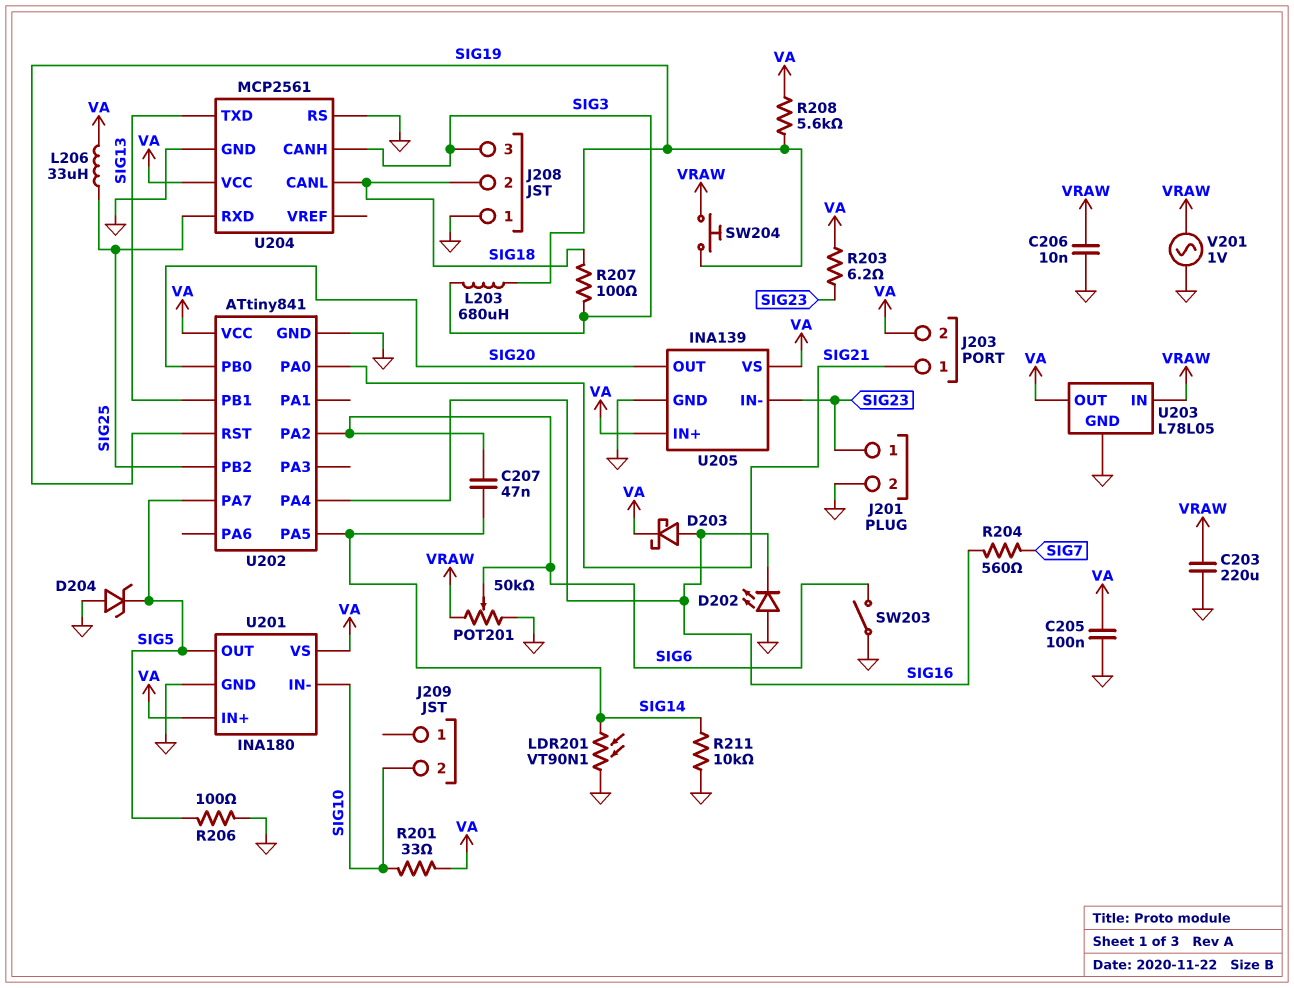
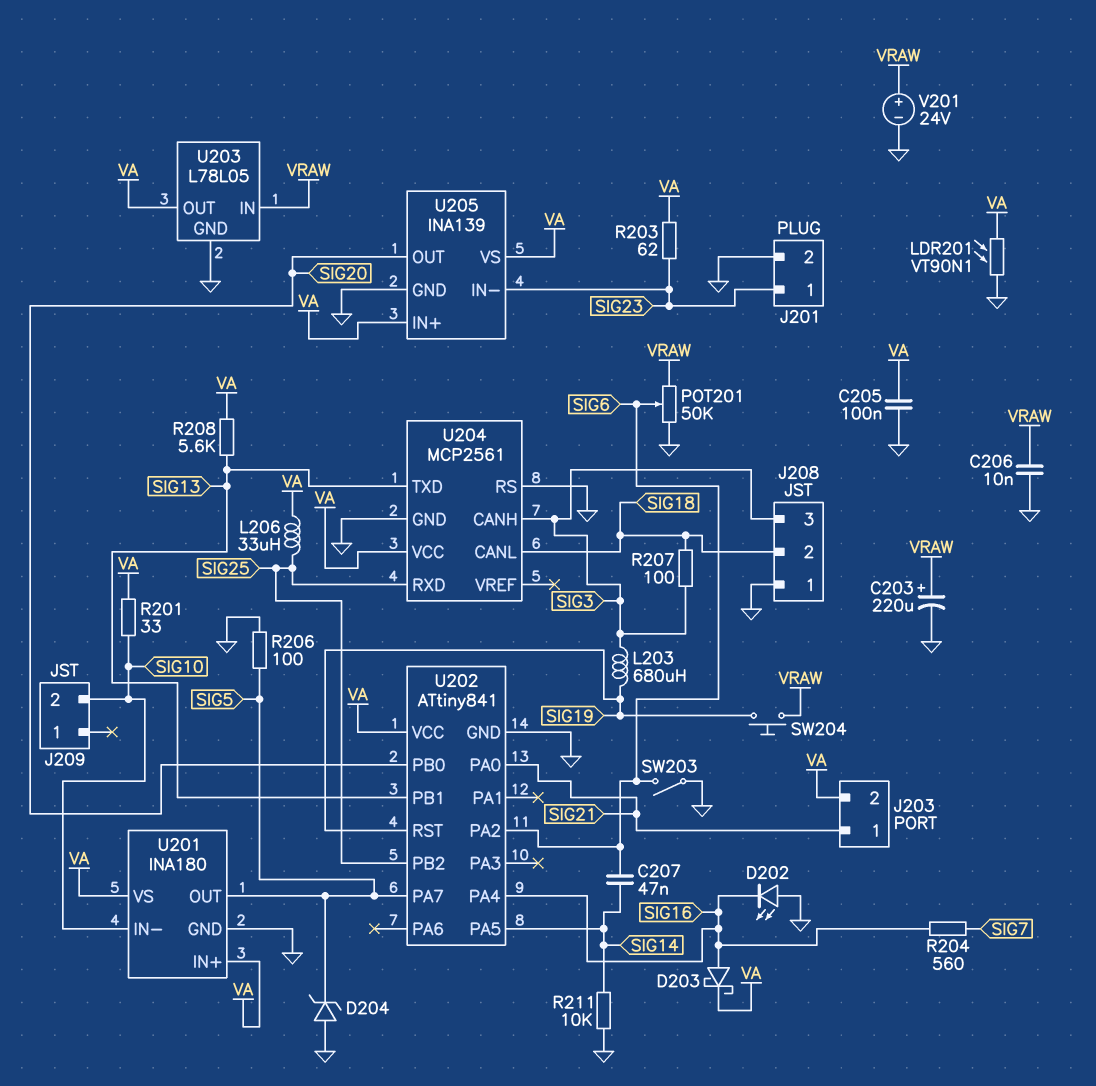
C203: 220uF (GND, VRAW) -> 220uF (plus VRAW, minus GND)
LDR201: VT90N1 (GND, SIG14) -> VT90N1 (GND, VA)
R203: 6.2 (SIG23, VA) -> 62 (SIG23, VA)
R208: 5.6k (SIG19, VA) -> 5.6k (SIG13, VA)
V201: AC 1V (GND, VRAW) -> 24V (plus VRAW, minus GND)

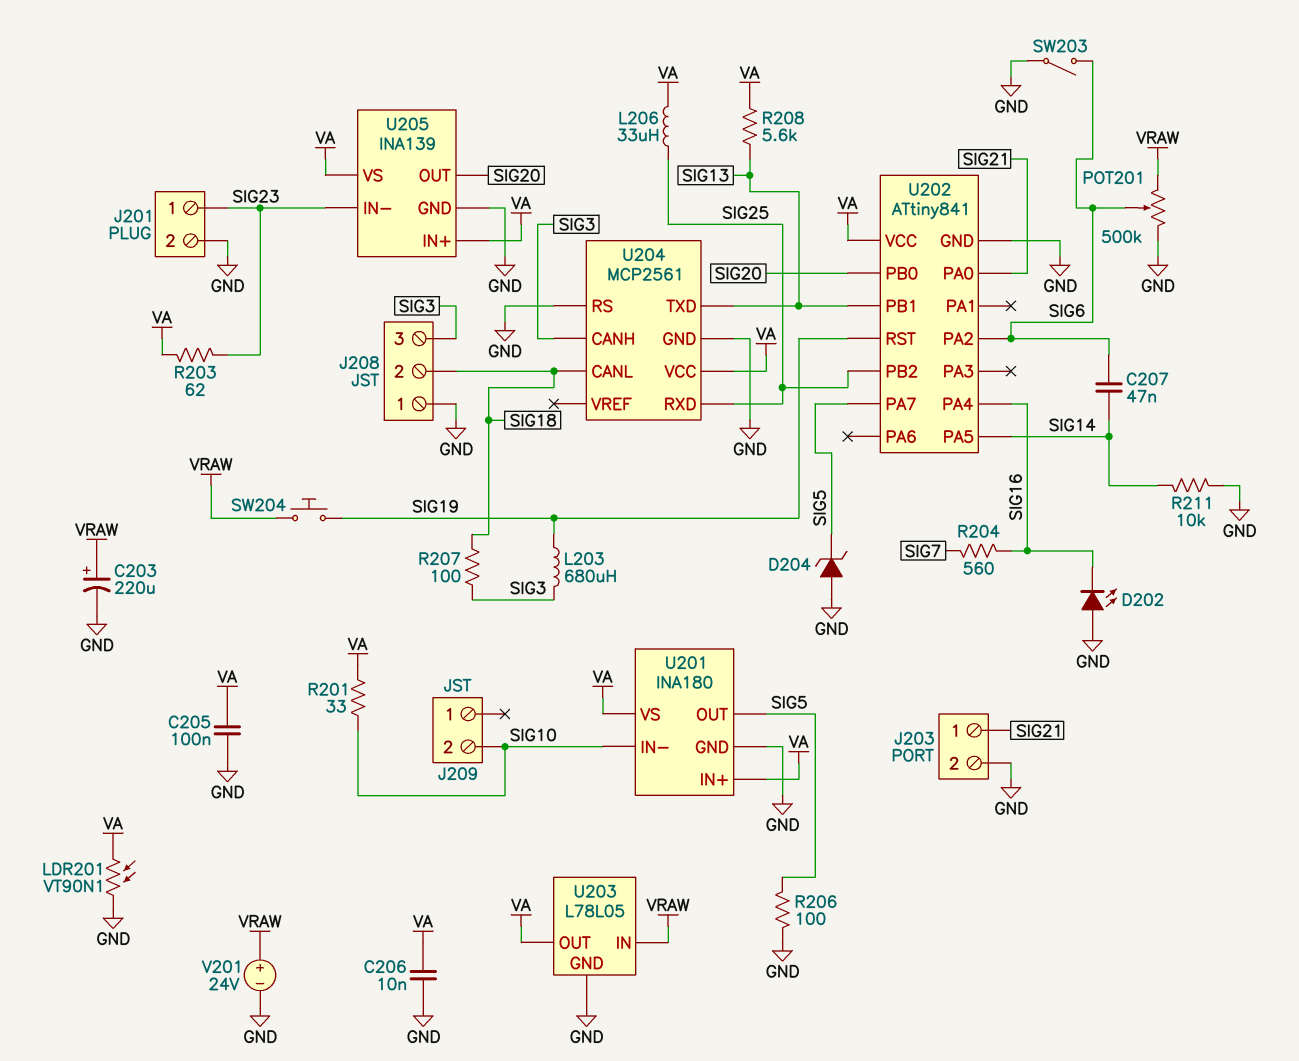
C206: 10nF (GND, VRAW) -> 10nF (GND, VA)
D203: schottky (A SIG16, K VA) -> none
J203 pin 2: VA -> GND
POT201: 50k (GND, VRAW, wiper SIG6) -> 500k (GND, VRAW, wiper SIG6)

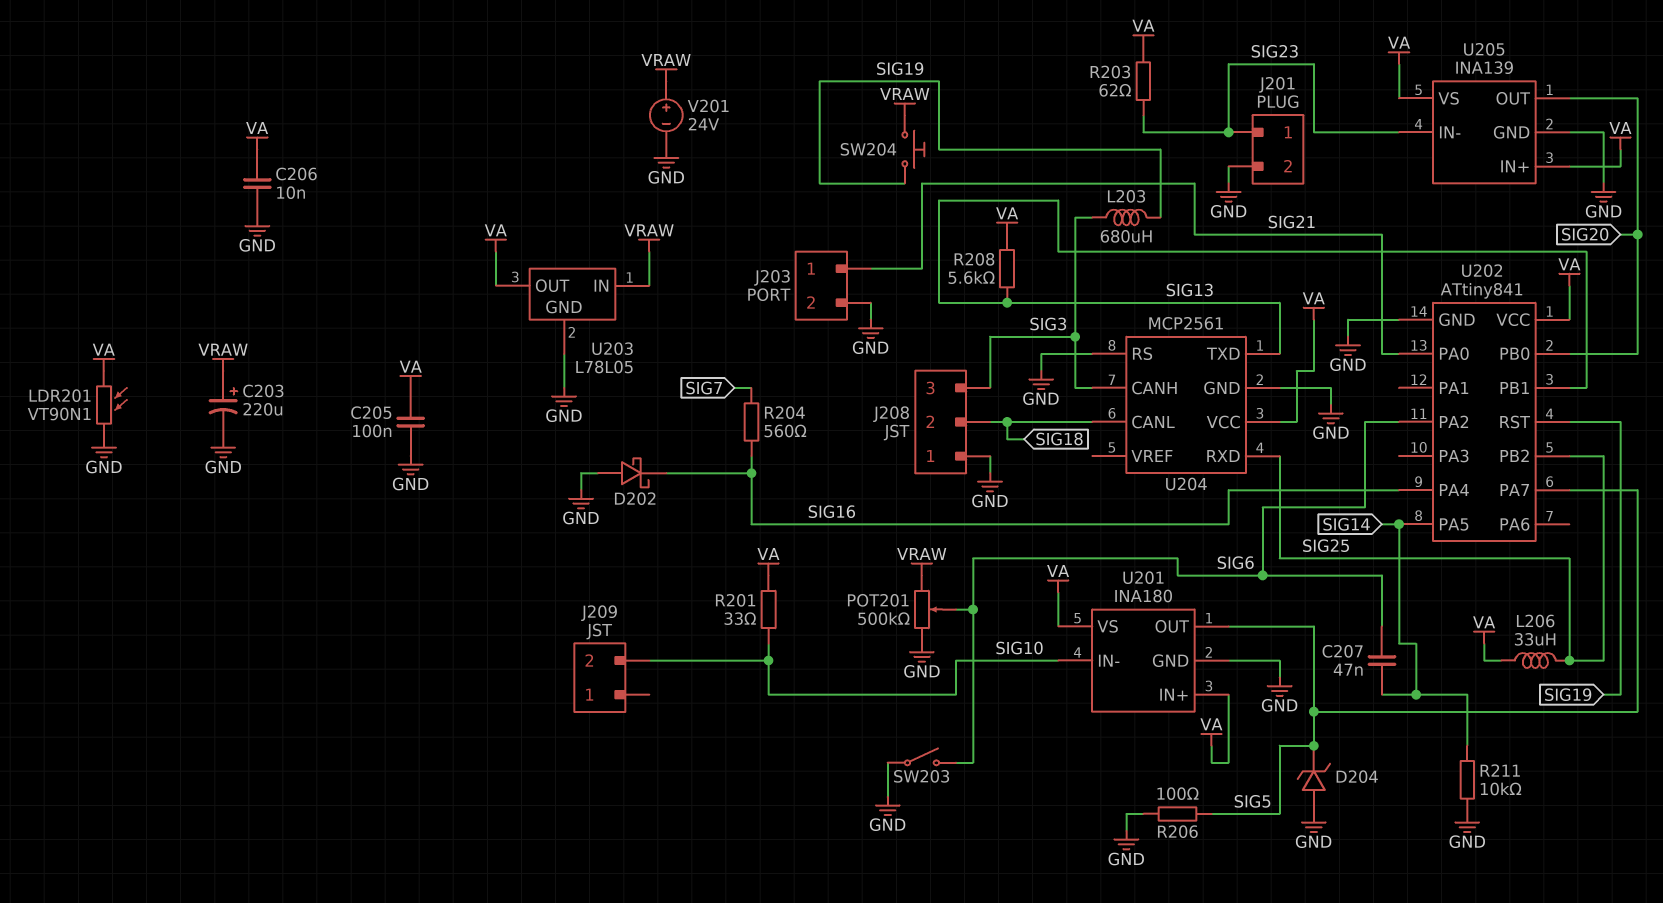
D202: LED (A GND, K SIG16) -> schottky (A GND, K SIG16)
R207: 100 (SIG3, SIG18) -> none

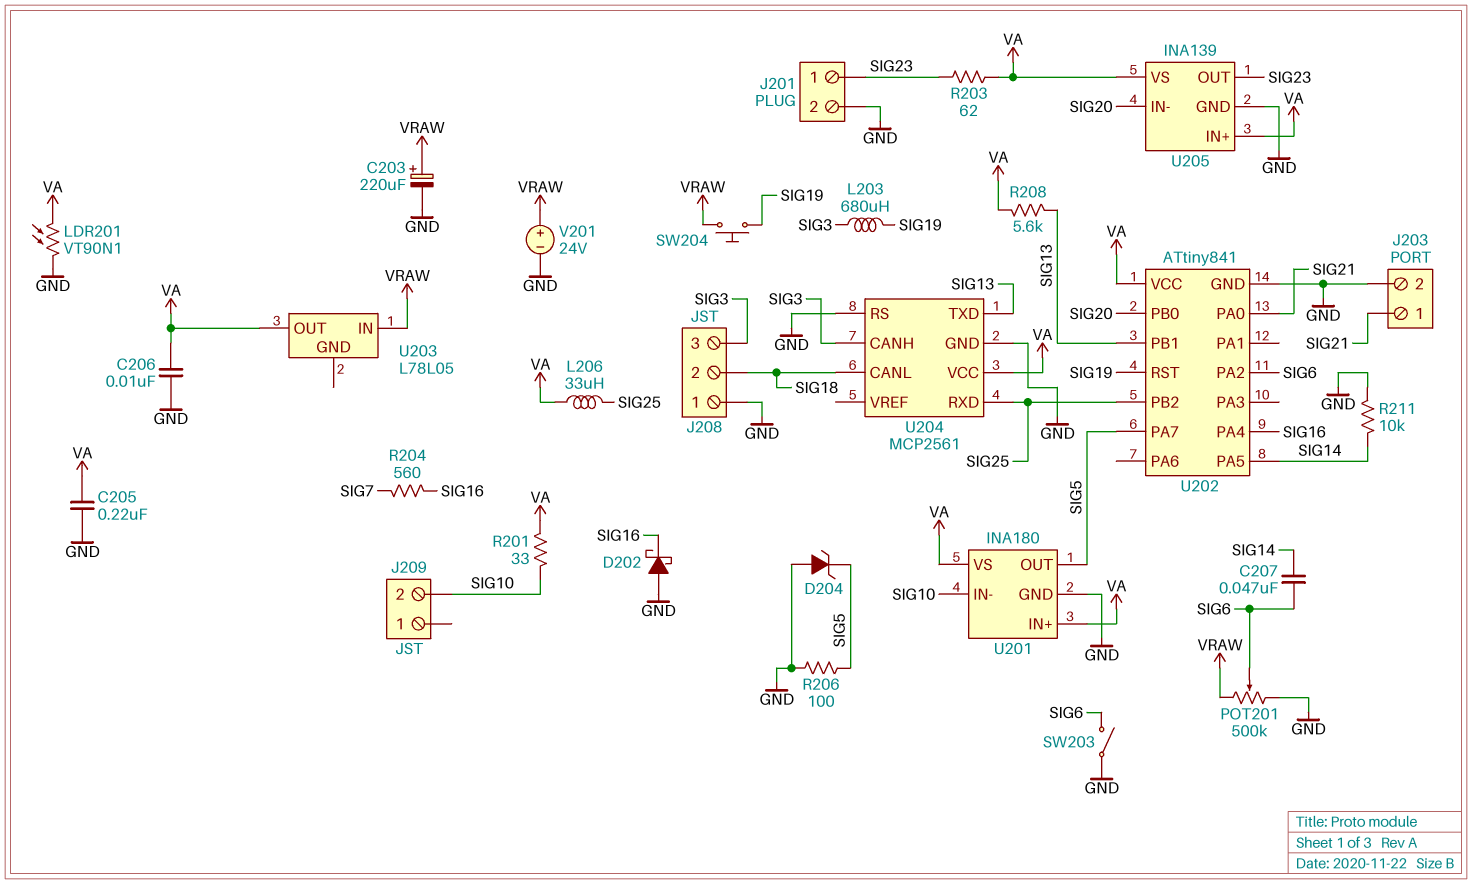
C205: 100nF (GND, VA) -> 220nF (GND, VA)
U203 pin GND: GND -> none
U205 pin IN-: SIG23 -> SIG20
U205 pin OUT: SIG20 -> SIG23

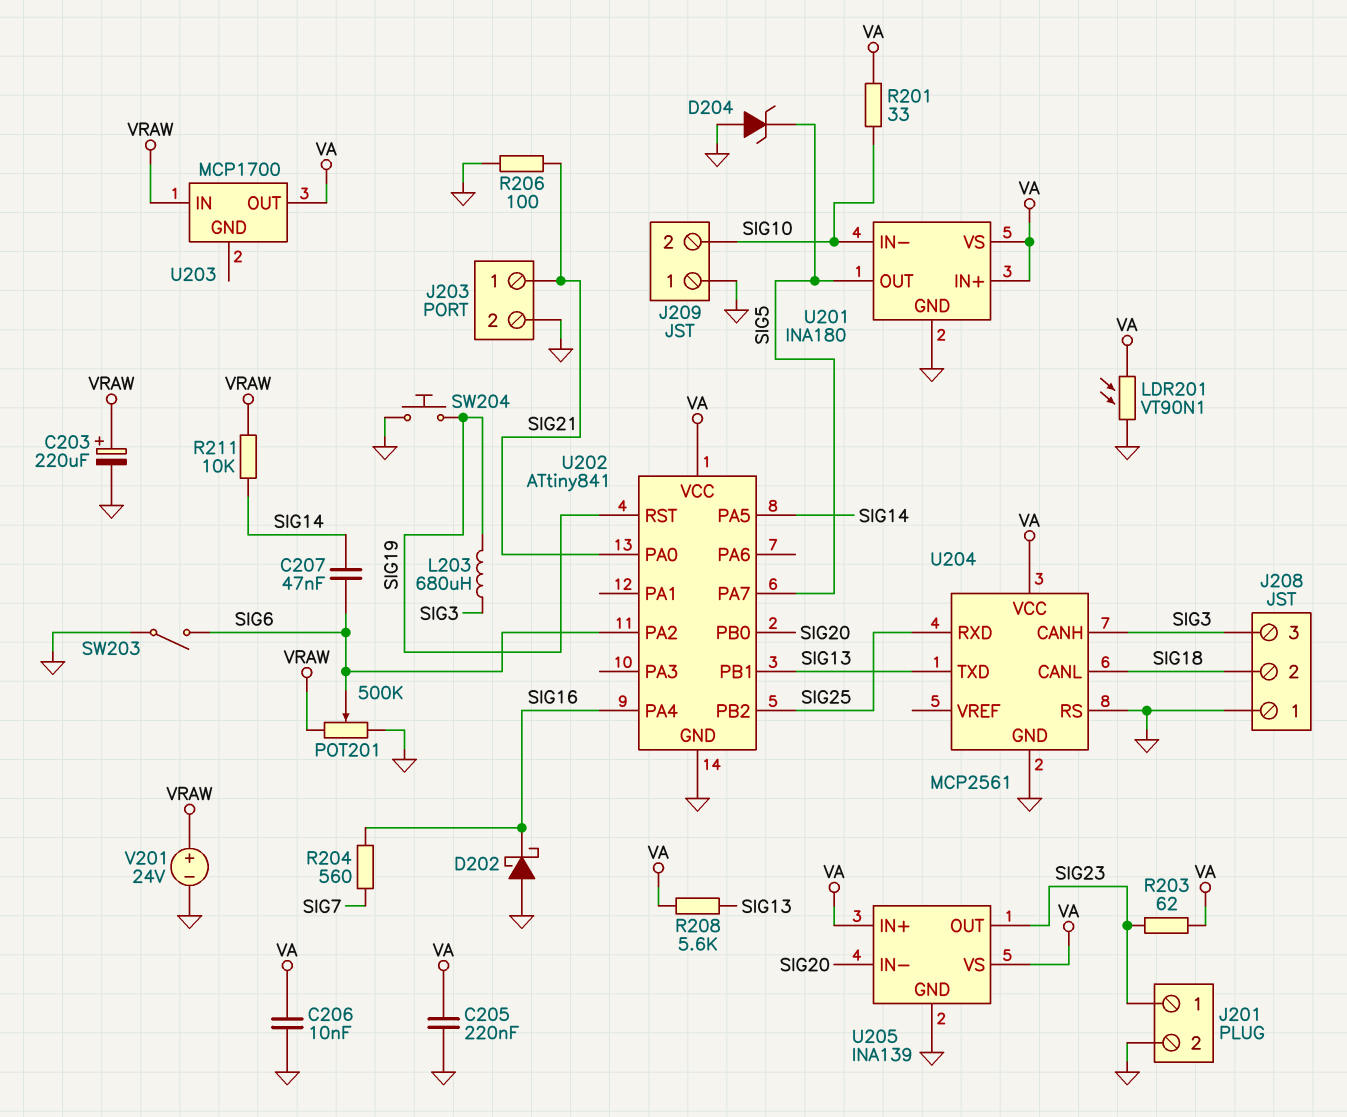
J209 pin 1: none -> GND
L206: 33uH (SIG25, VA) -> none
R206: 100 (GND, SIG5) -> 100 (GND, SIG21)
R211: 10k (GND, SIG14) -> 10k (SIG14, VRAW)
SW204: button (SIG19, VRAW) -> button (GND, SIG19)
U203: L78L05 -> MCP1700

